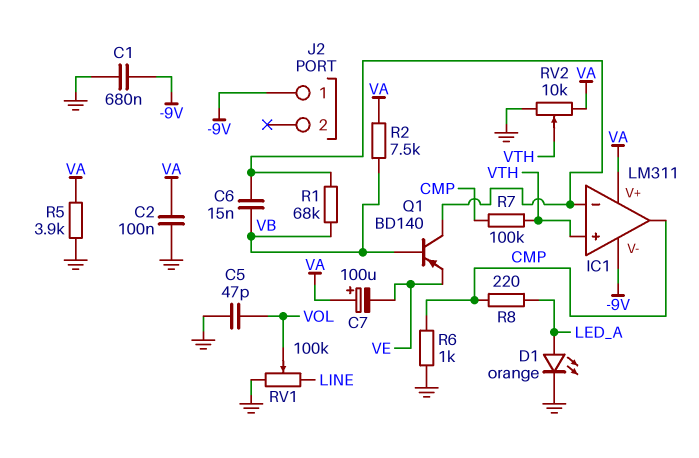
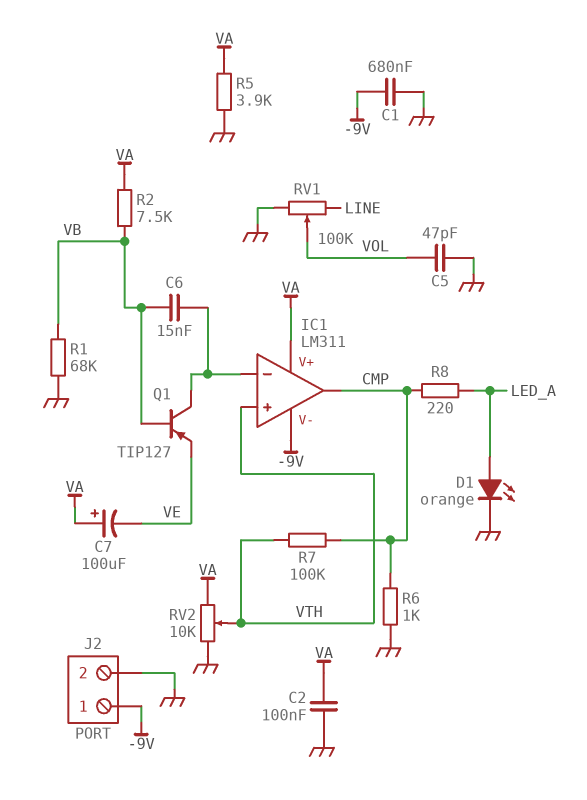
J2 pin 2: none -> GND
Q1: PNP BD140 (B VB, C IC1/in-, E VE) -> PNP TIP127 (B VB, C IC1/in-, E VE)
R1: 68k (IC1/in-, VB) -> 68k (GND, VB)

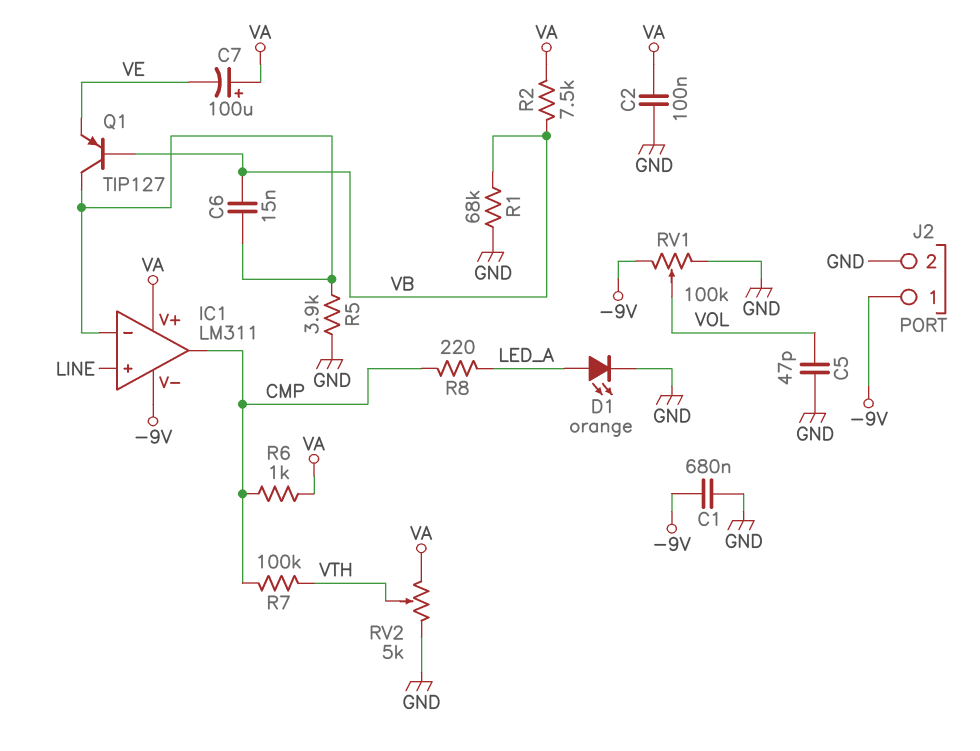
IC1 pin in+: VTH -> LINE
R5: 3.9k (GND, VA) -> 3.9k (GND, IC1/in-)
R6: 1k (CMP, GND) -> 1k (CMP, VA)
RV1: 100k (GND, LINE, wiper VOL) -> 100k (-9V, GND, wiper VOL)
RV2: 10k (GND, VA, wiper VTH) -> 5k (GND, VA, wiper VTH)

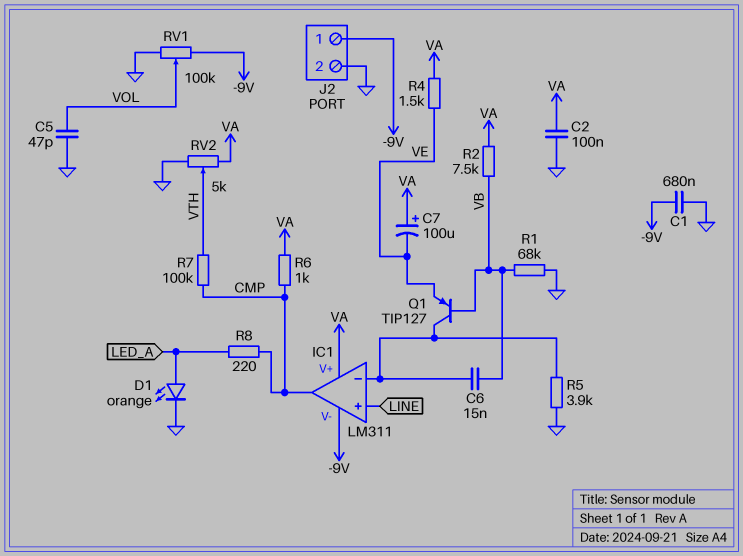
R4: none -> 1.5k (VA, VE)

